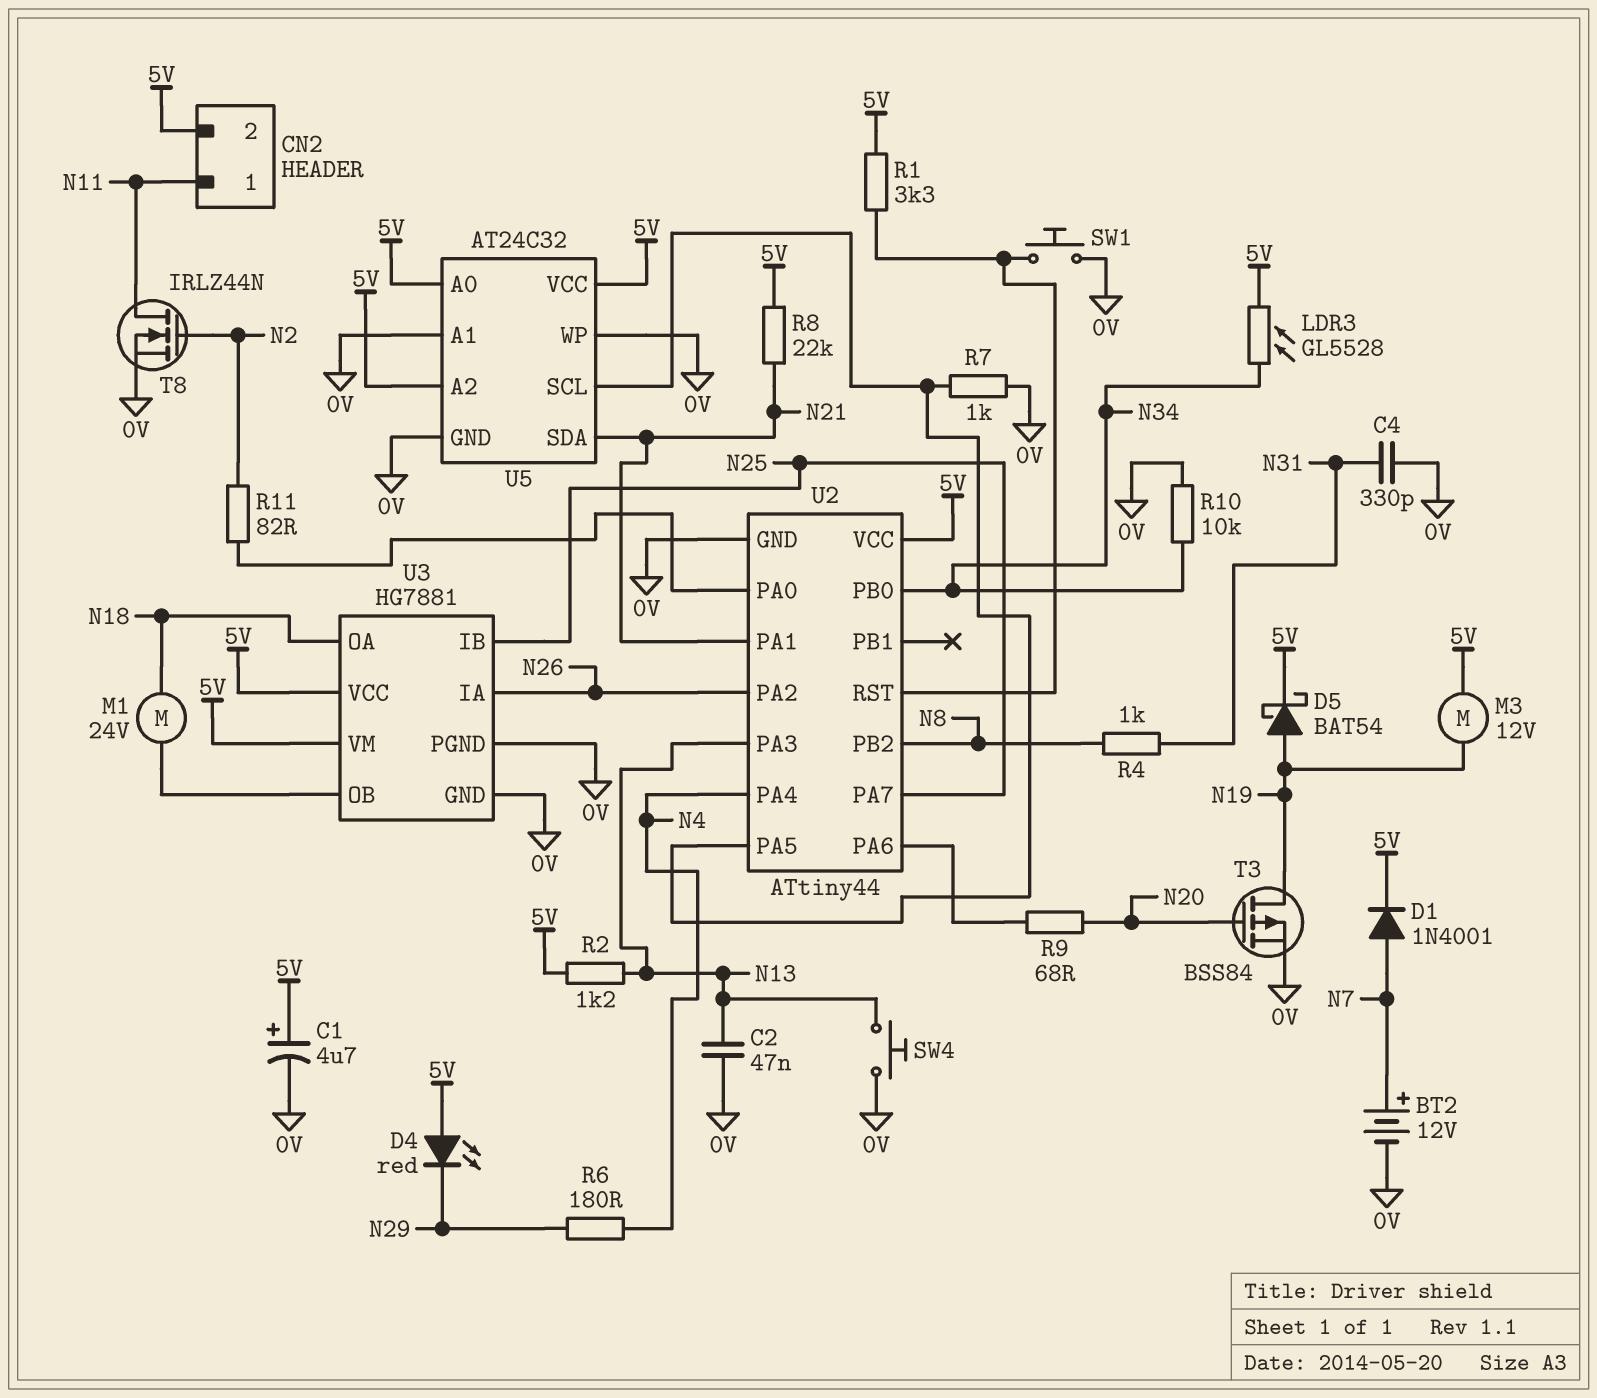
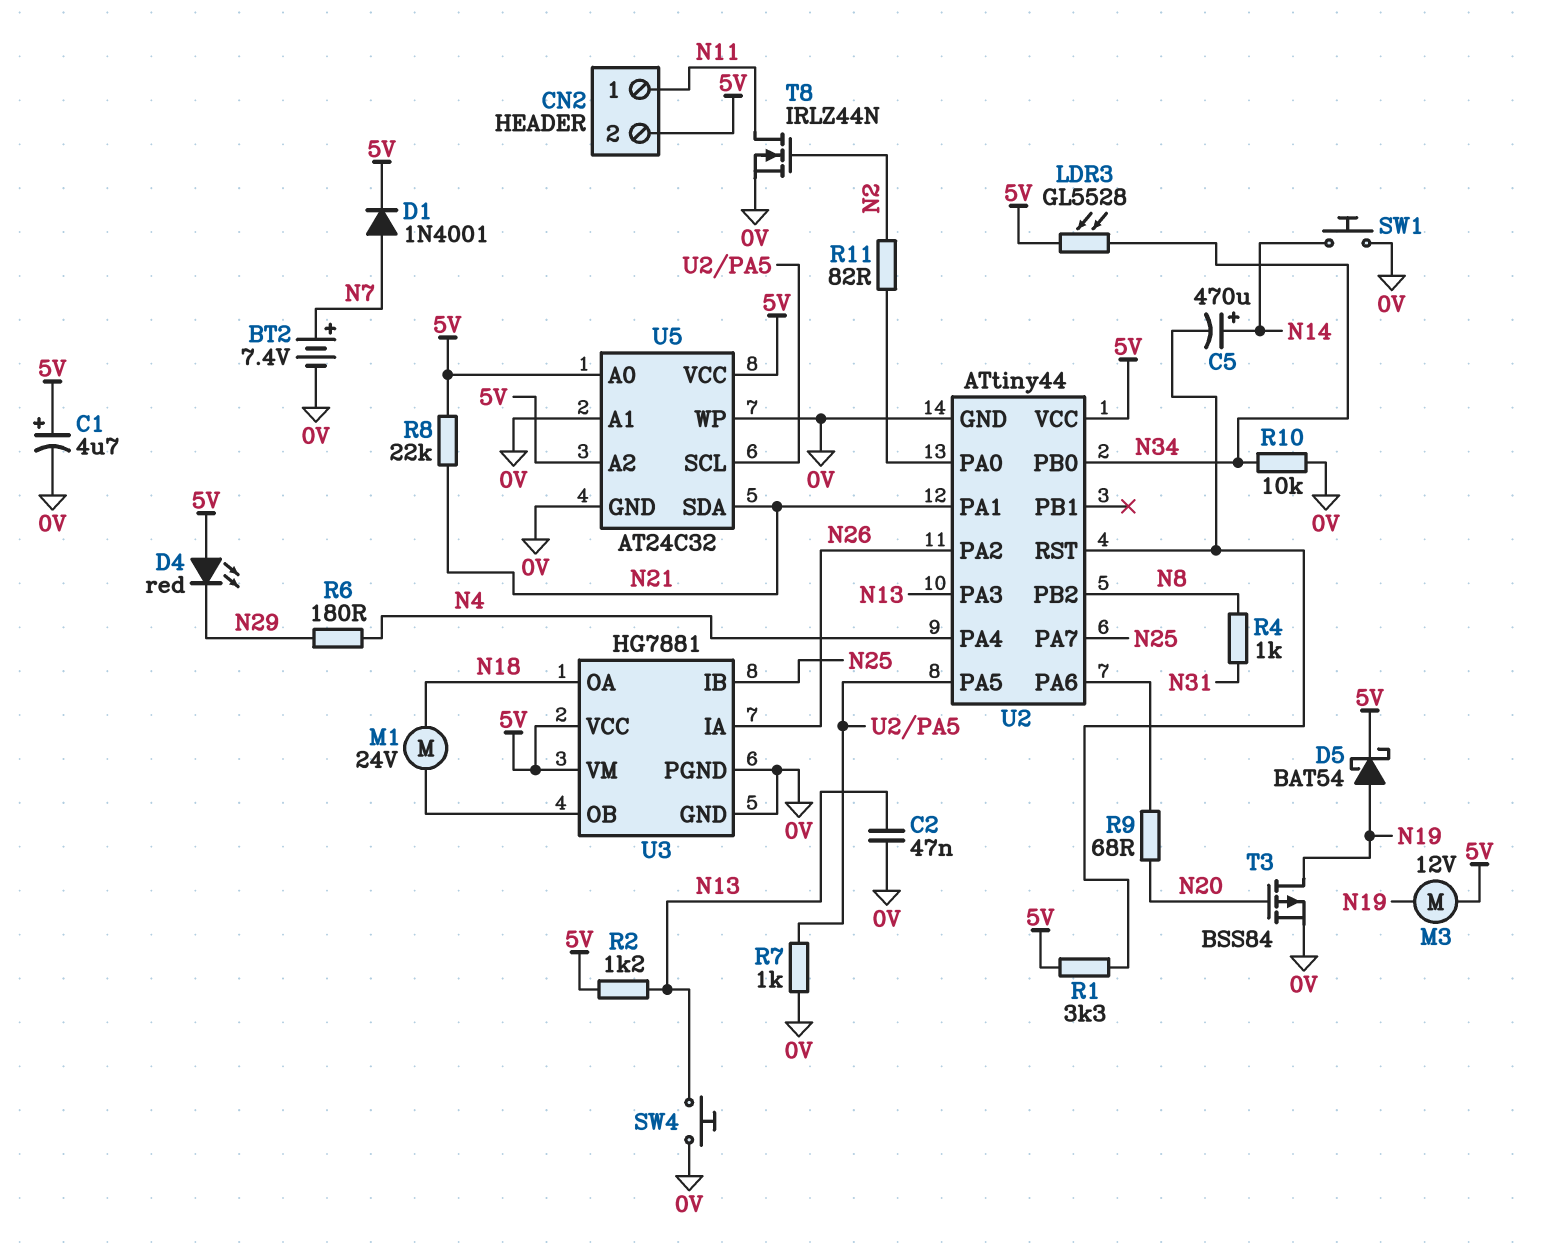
BT2: 12V (plus N7, minus 0V) -> 7.4V (plus N7, minus 0V)
C4: 330pF (0V, N31) -> none
C5: none -> 470uF (plus N14, minus U2/RST)
SW1: button (0V, U2/RST) -> button (0V, N14)

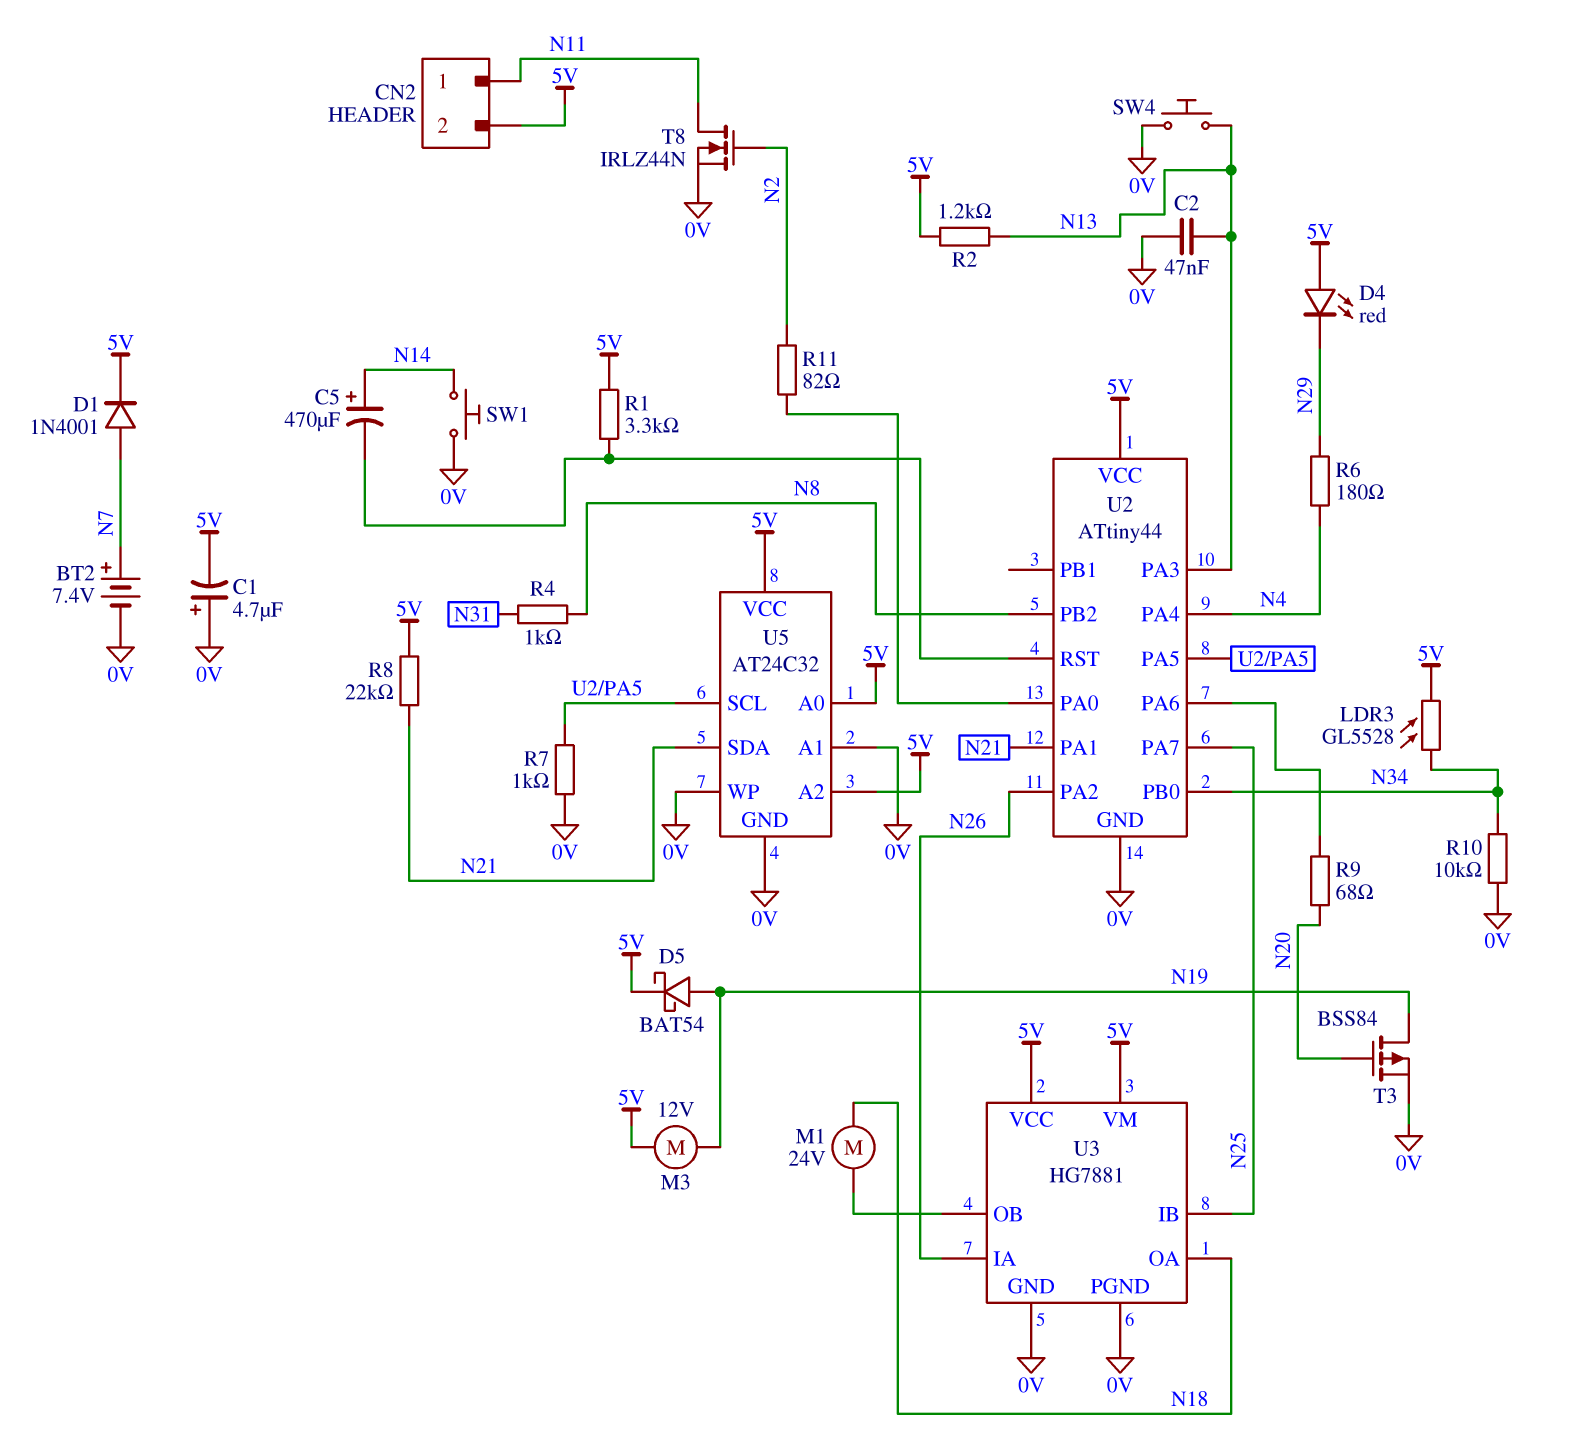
C1: 4.7uF (plus 5V, minus 0V) -> 4.7uF (plus 0V, minus 5V)

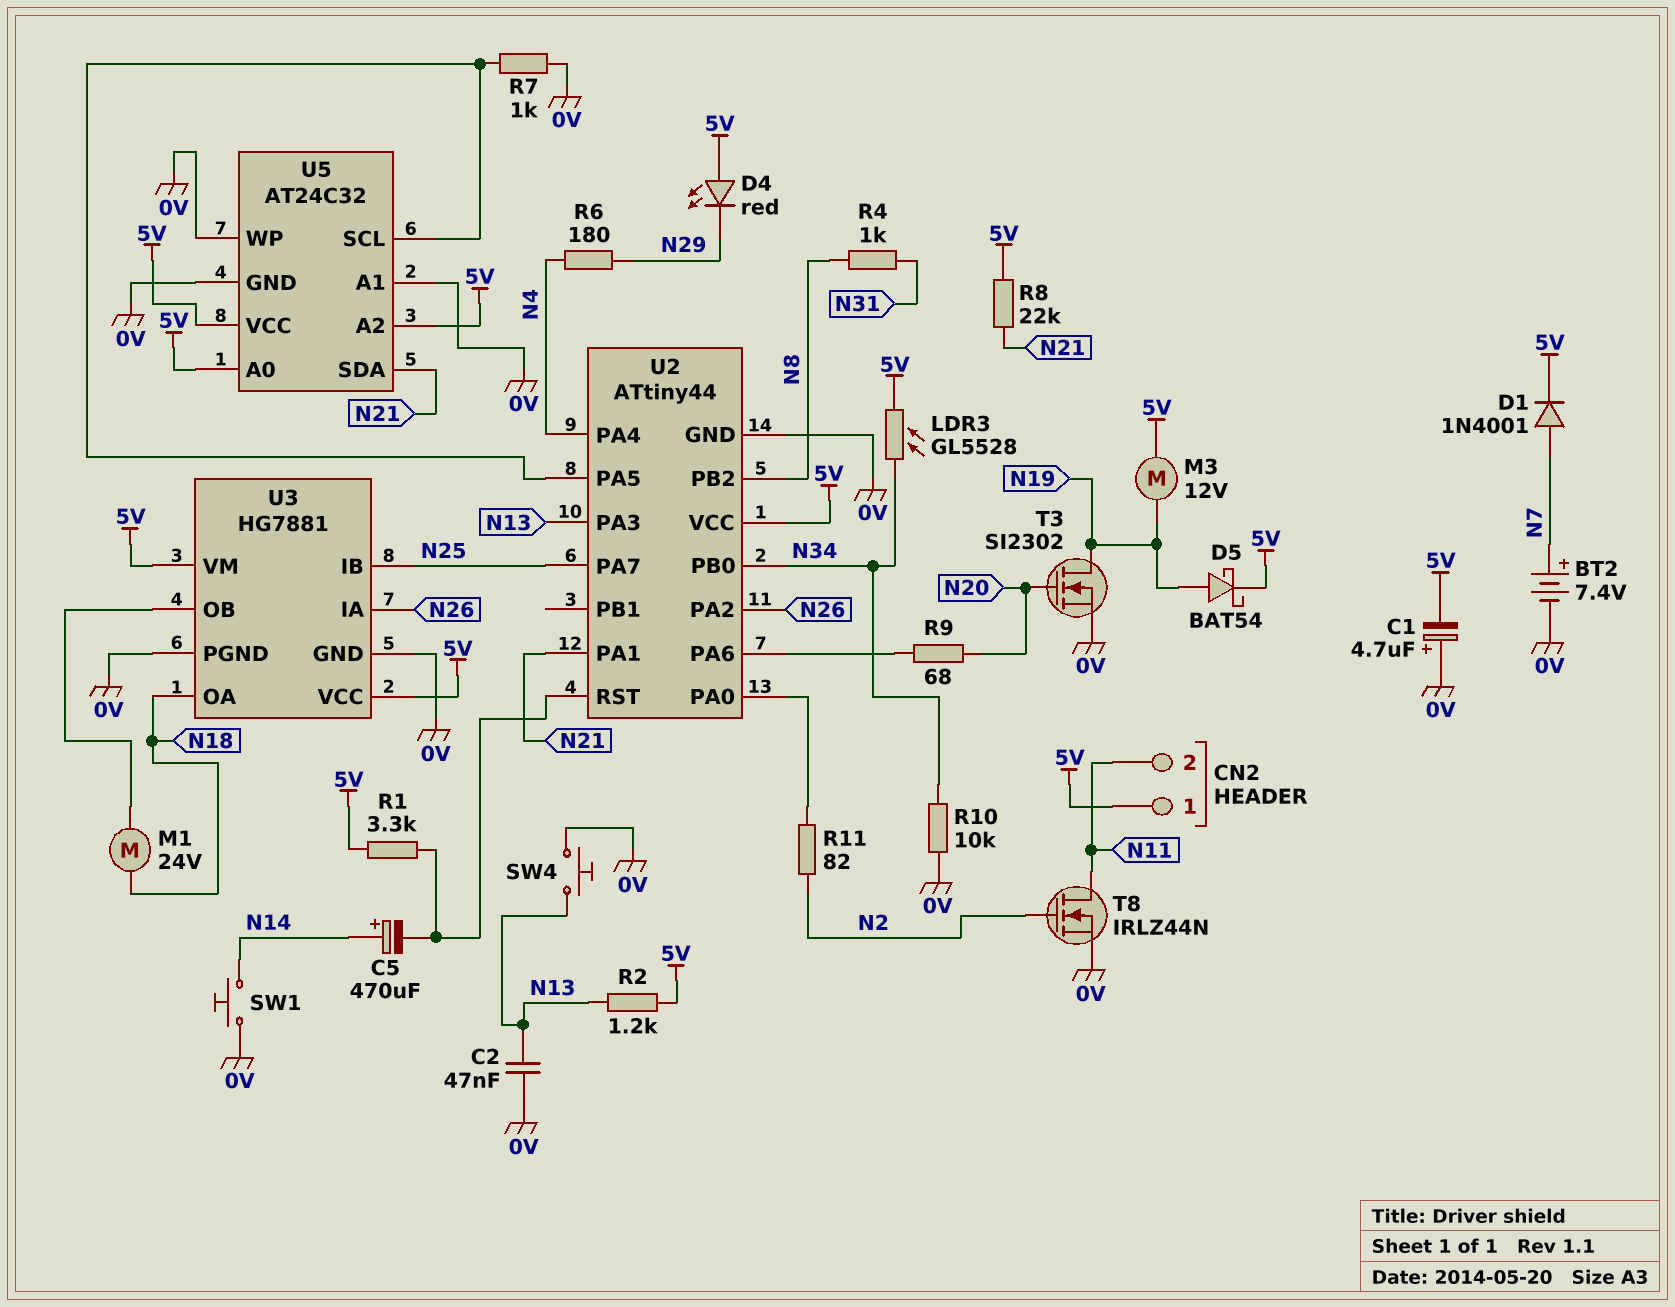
CN2 pin 1: N11 -> 5V
CN2 pin 2: 5V -> N11
T3: PMOS BSS84 (G N20, D N19, S 0V) -> NMOS SI2302 (G N20, D N19, S 0V)

